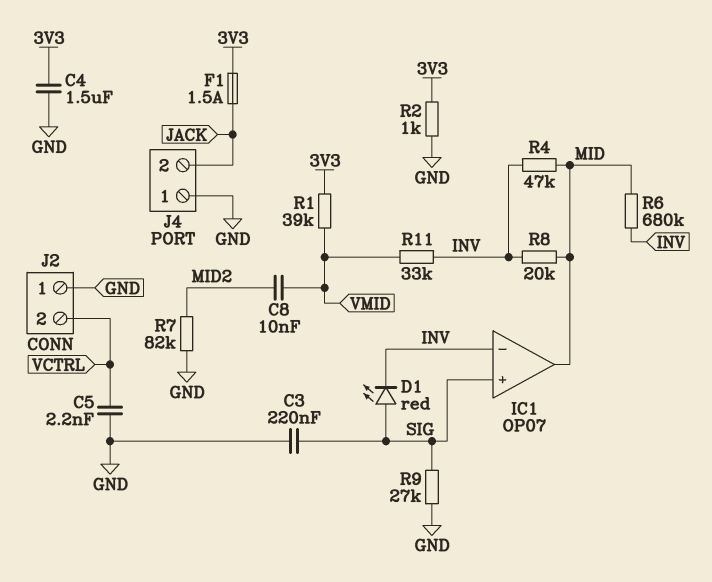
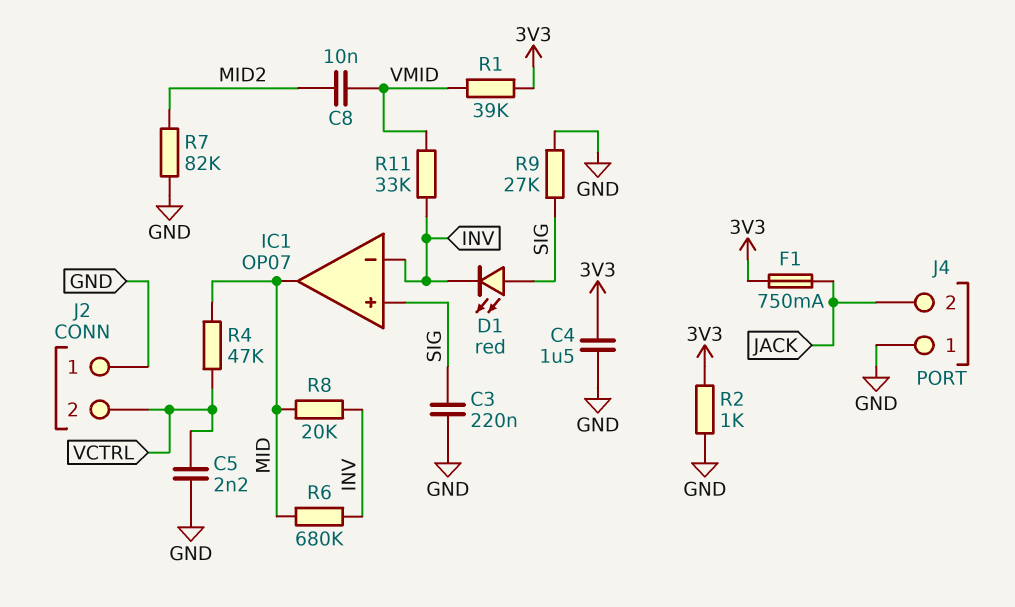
F1: 1.5A (3V3, JACK) -> 750mA (3V3, JACK)
R4: 47k (INV, MID) -> 47k (MID, VCTRL)

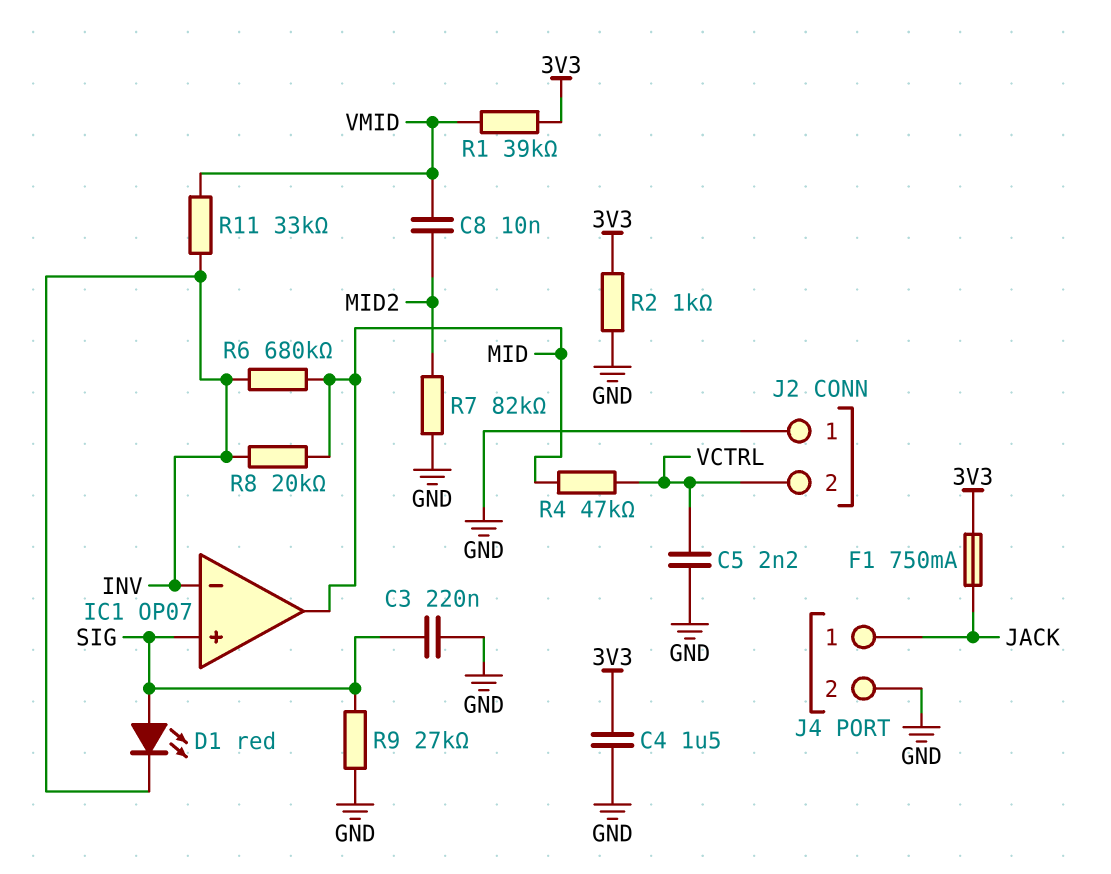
J4 pin 1: GND -> JACK
J4 pin 2: JACK -> GND

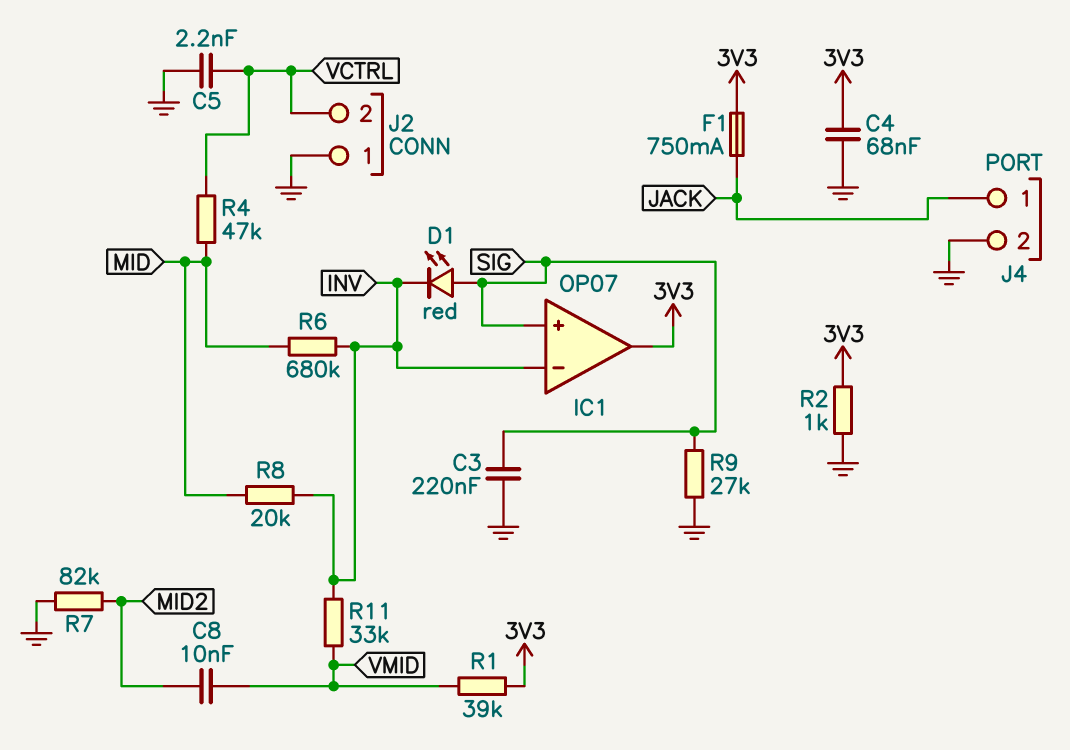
C4: 1.5uF (3V3, GND) -> 68nF (3V3, GND)
IC1 pin out: MID -> 3V3

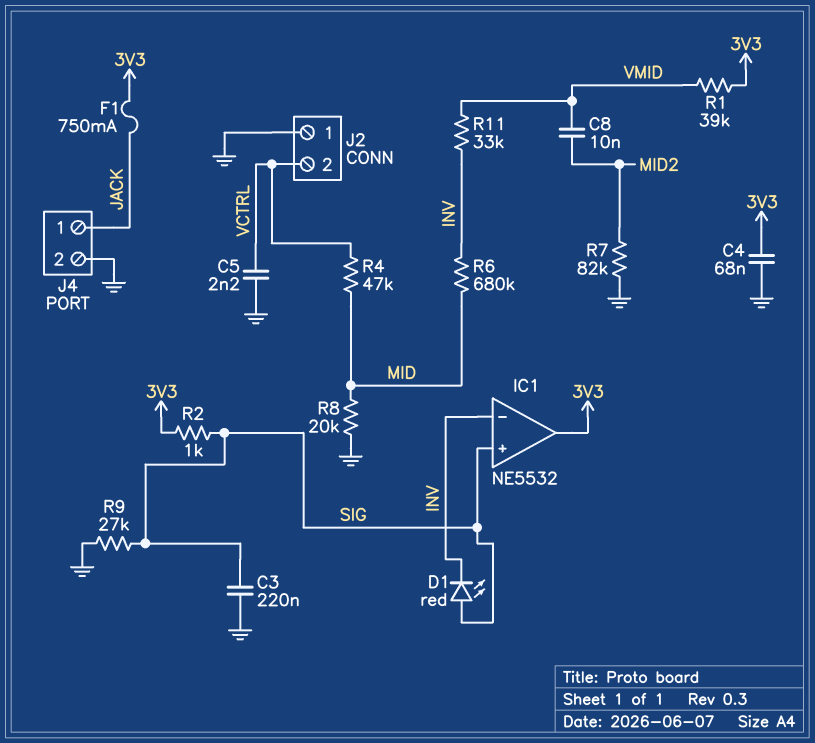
IC1: OP07 -> NE5532
R2: 1k (3V3, GND) -> 1k (3V3, SIG)
R8: 20k (INV, MID) -> 20k (GND, MID)

